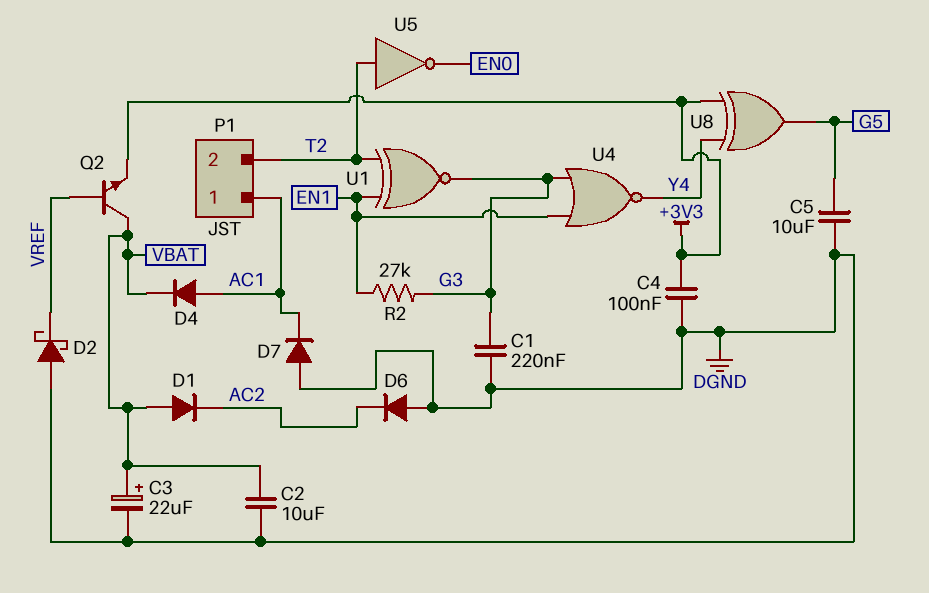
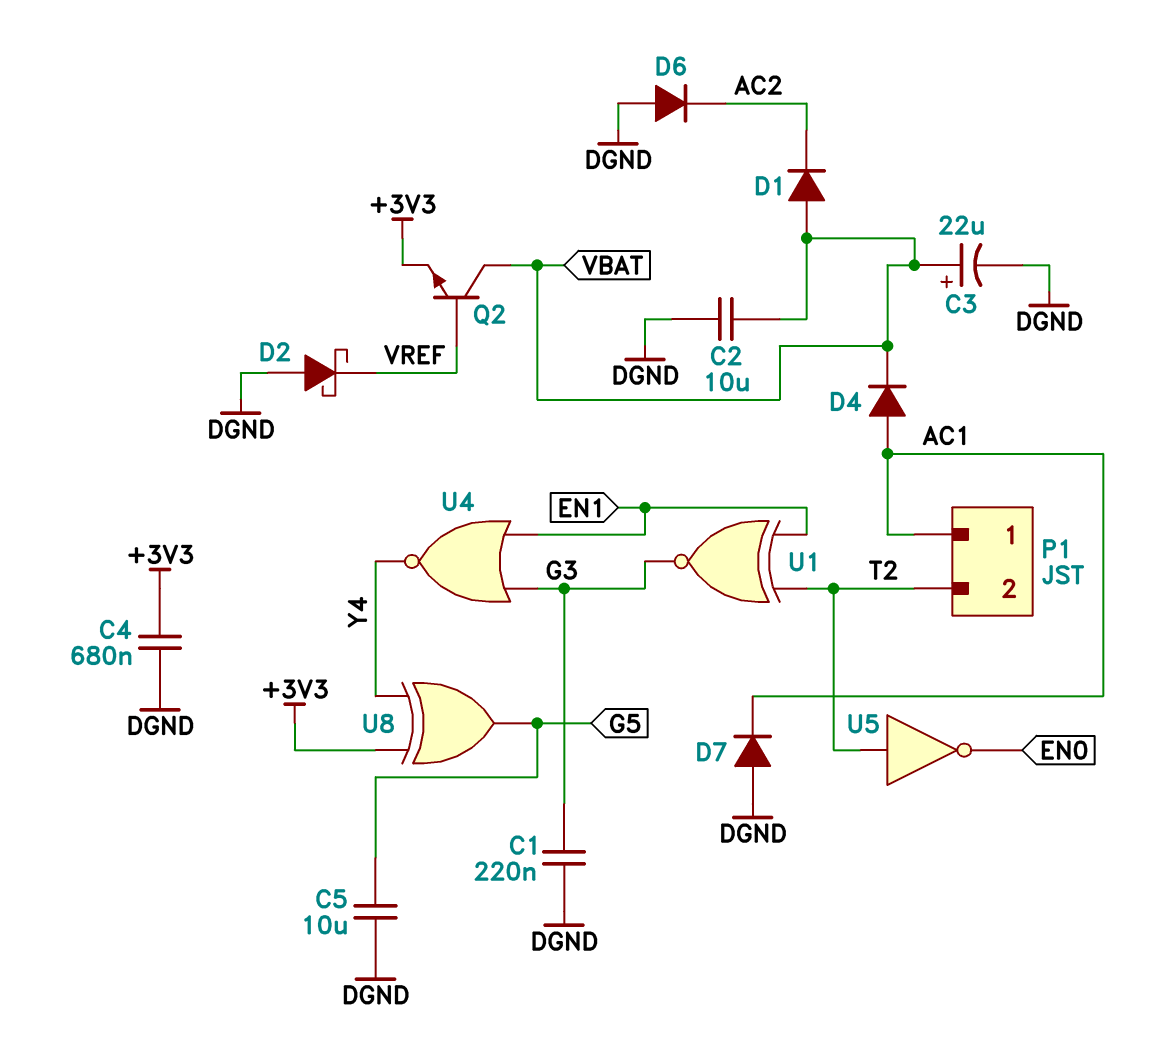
C4: 100nF (+3V3, DGND) -> 680nF (+3V3, DGND)
R2: 27k (EN1, G3) -> none

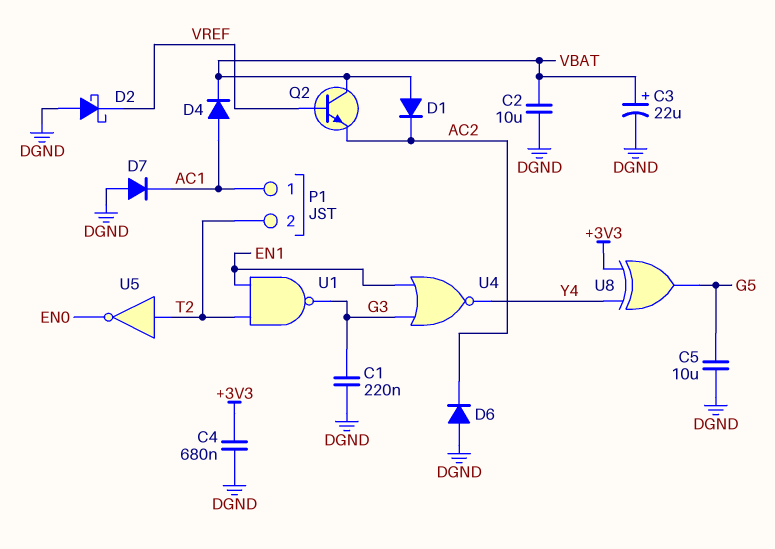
Q2: NPN (B VREF, C VBAT, E +3V3) -> NPN (B VREF, C VBAT, E AC2)
U1: XNOR (in EN1, in T2, out G3) -> NAND (in EN1, in T2, out G3)

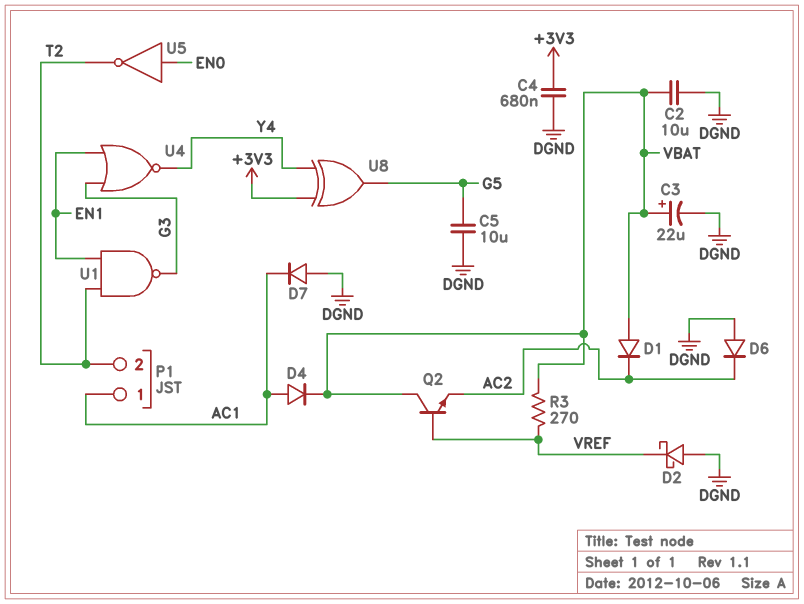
C1: 220nF (DGND, G3) -> none
R3: none -> 270 (VBAT, VREF)
U5: NOT (in T2, out EN0) -> NOT (in EN0, out T2)

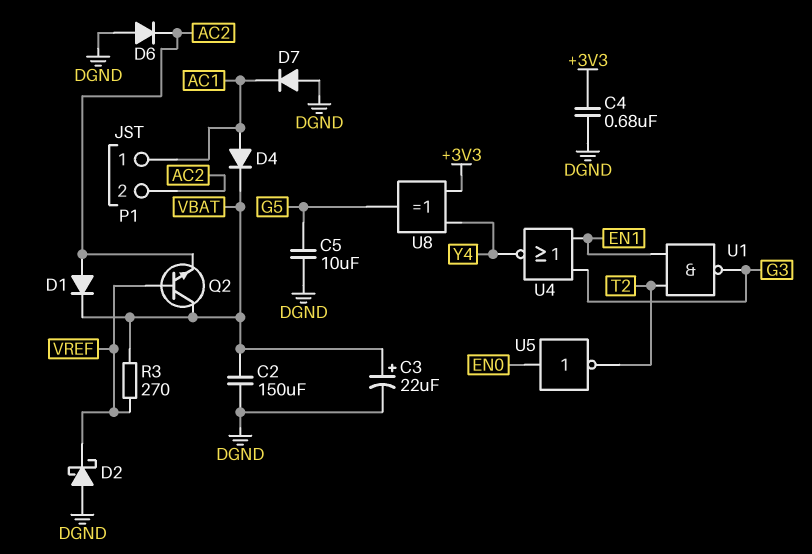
C2: 10uF (DGND, VBAT) -> 150uF (DGND, VBAT)
D1: diode (A VBAT, K AC2) -> diode (A AC2, K VBAT)
P1 pin 2: T2 -> AC2

